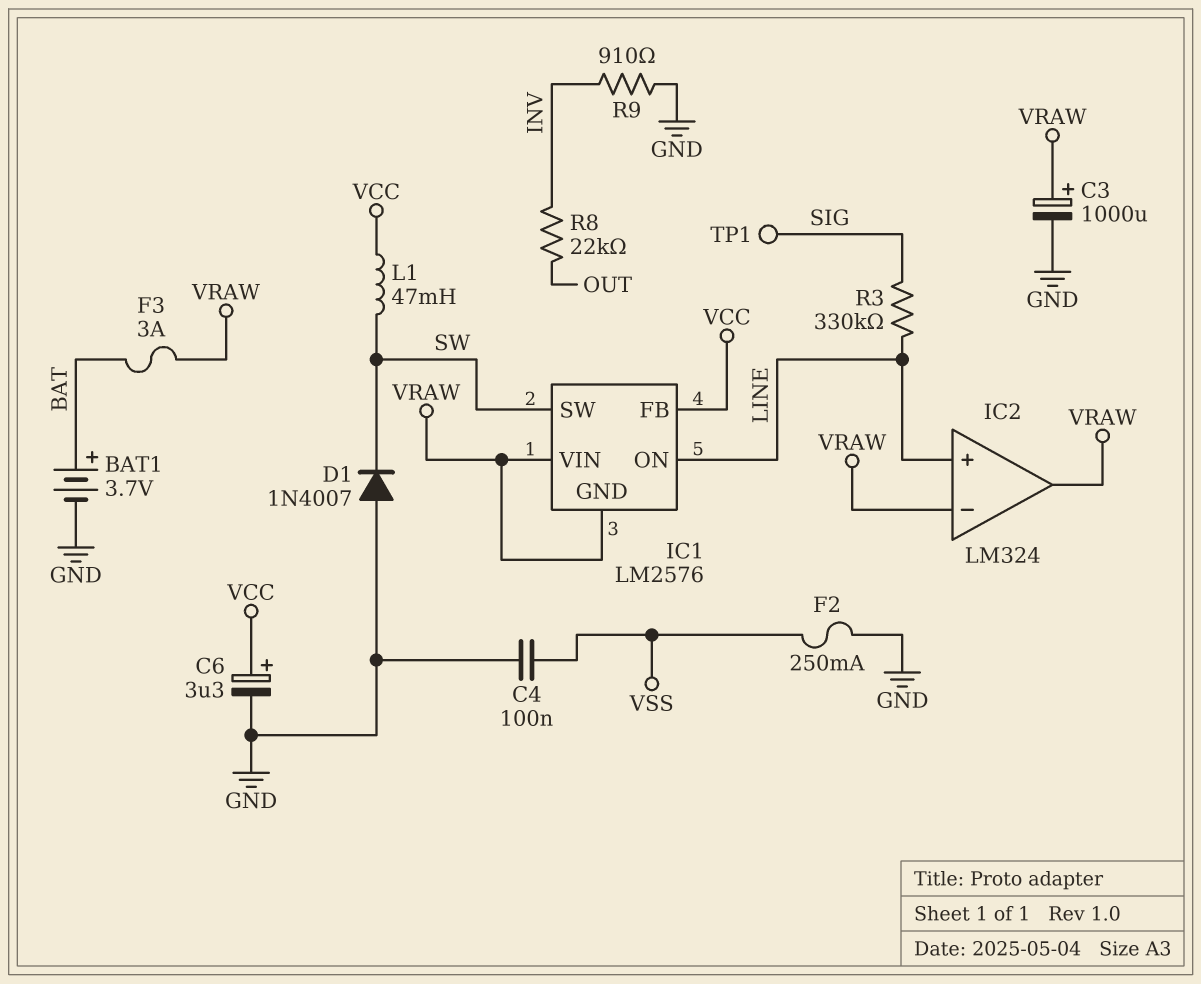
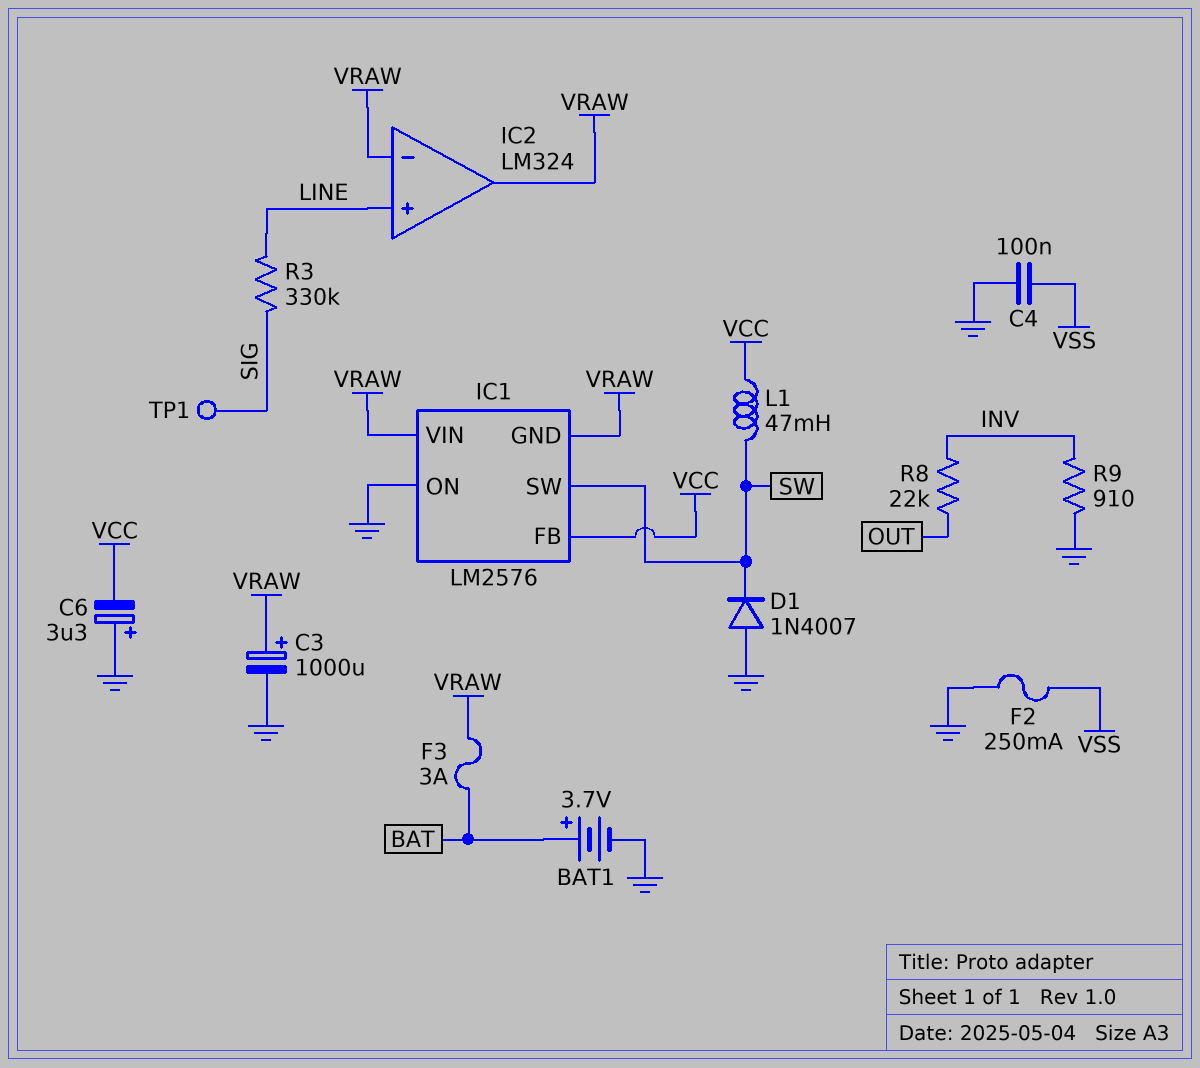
C6: 3.3uF (plus VCC, minus GND) -> 3.3uF (plus GND, minus VCC)
IC1 pin ON: LINE -> GND

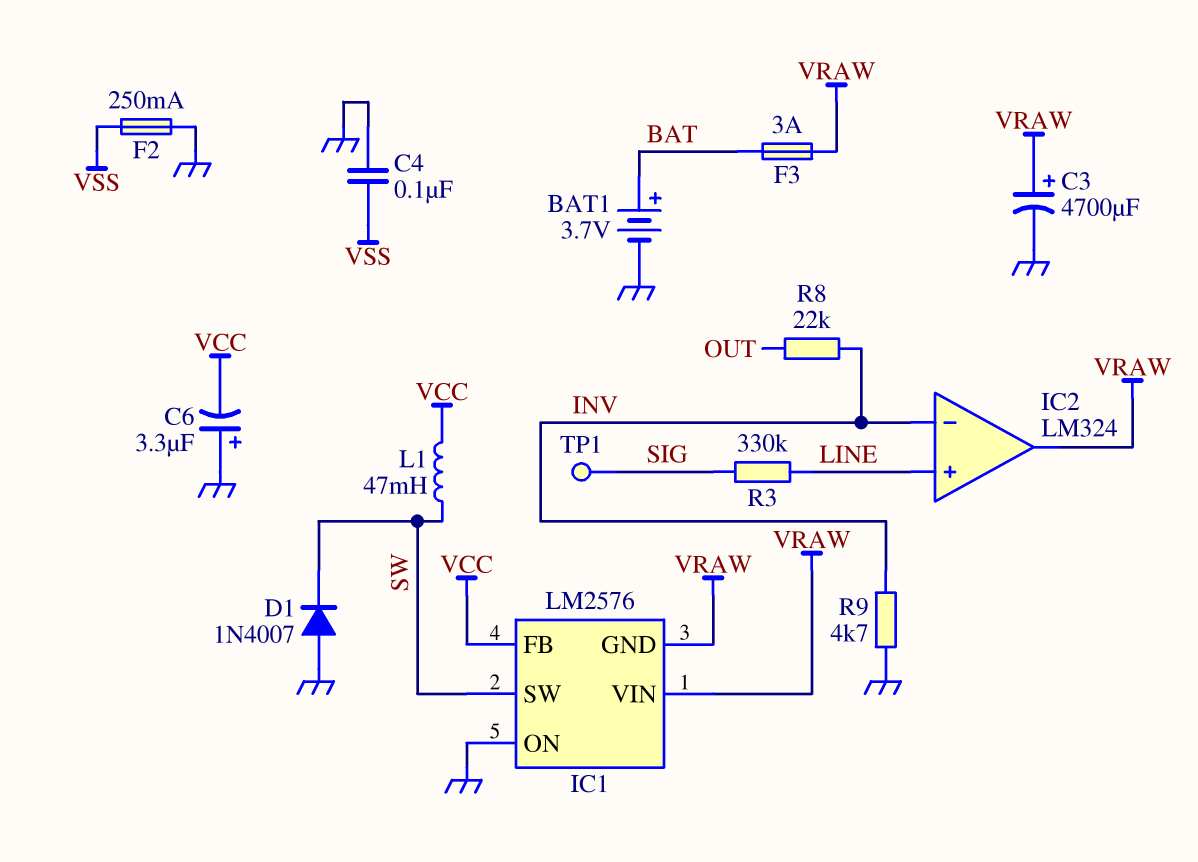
C3: 1000uF (plus VRAW, minus GND) -> 4700uF (plus VRAW, minus GND)
IC2 pin in-: VRAW -> INV
R9: 910 (GND, INV) -> 4.7k (GND, INV)

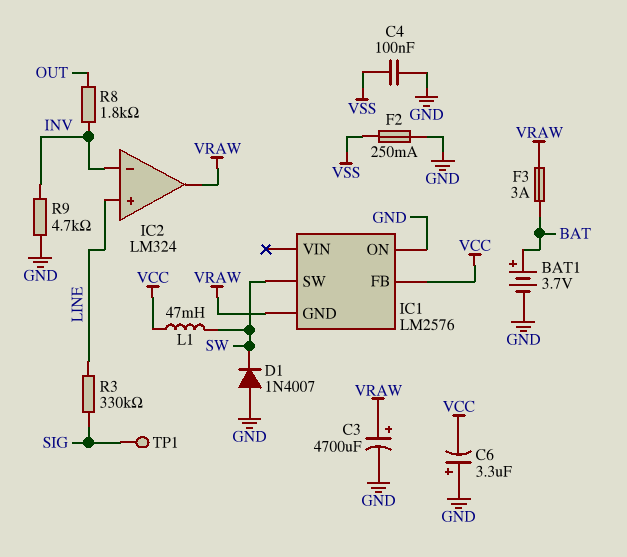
IC1 pin VIN: VRAW -> none
R8: 22k (INV, OUT) -> 1.8k (INV, OUT)

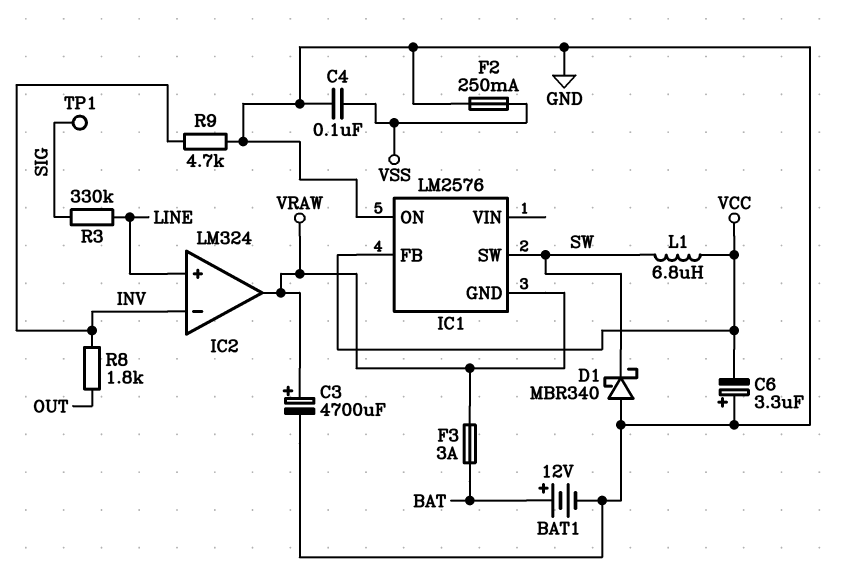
BAT1: 3.7V (plus BAT, minus GND) -> 12V (plus BAT, minus GND)
D1: diode 1N4007 (A GND, K SW) -> schottky MBR340 (A GND, K SW)
L1: 47mH (SW, VCC) -> 6.8uH (SW, VCC)

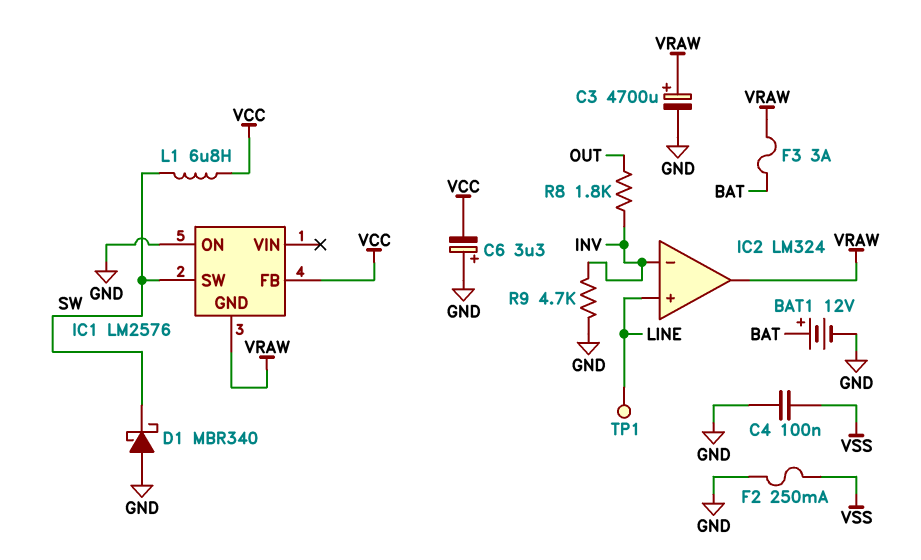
R3: 330k (LINE, SIG) -> none
TP1: test point (SIG) -> test point (LINE)

